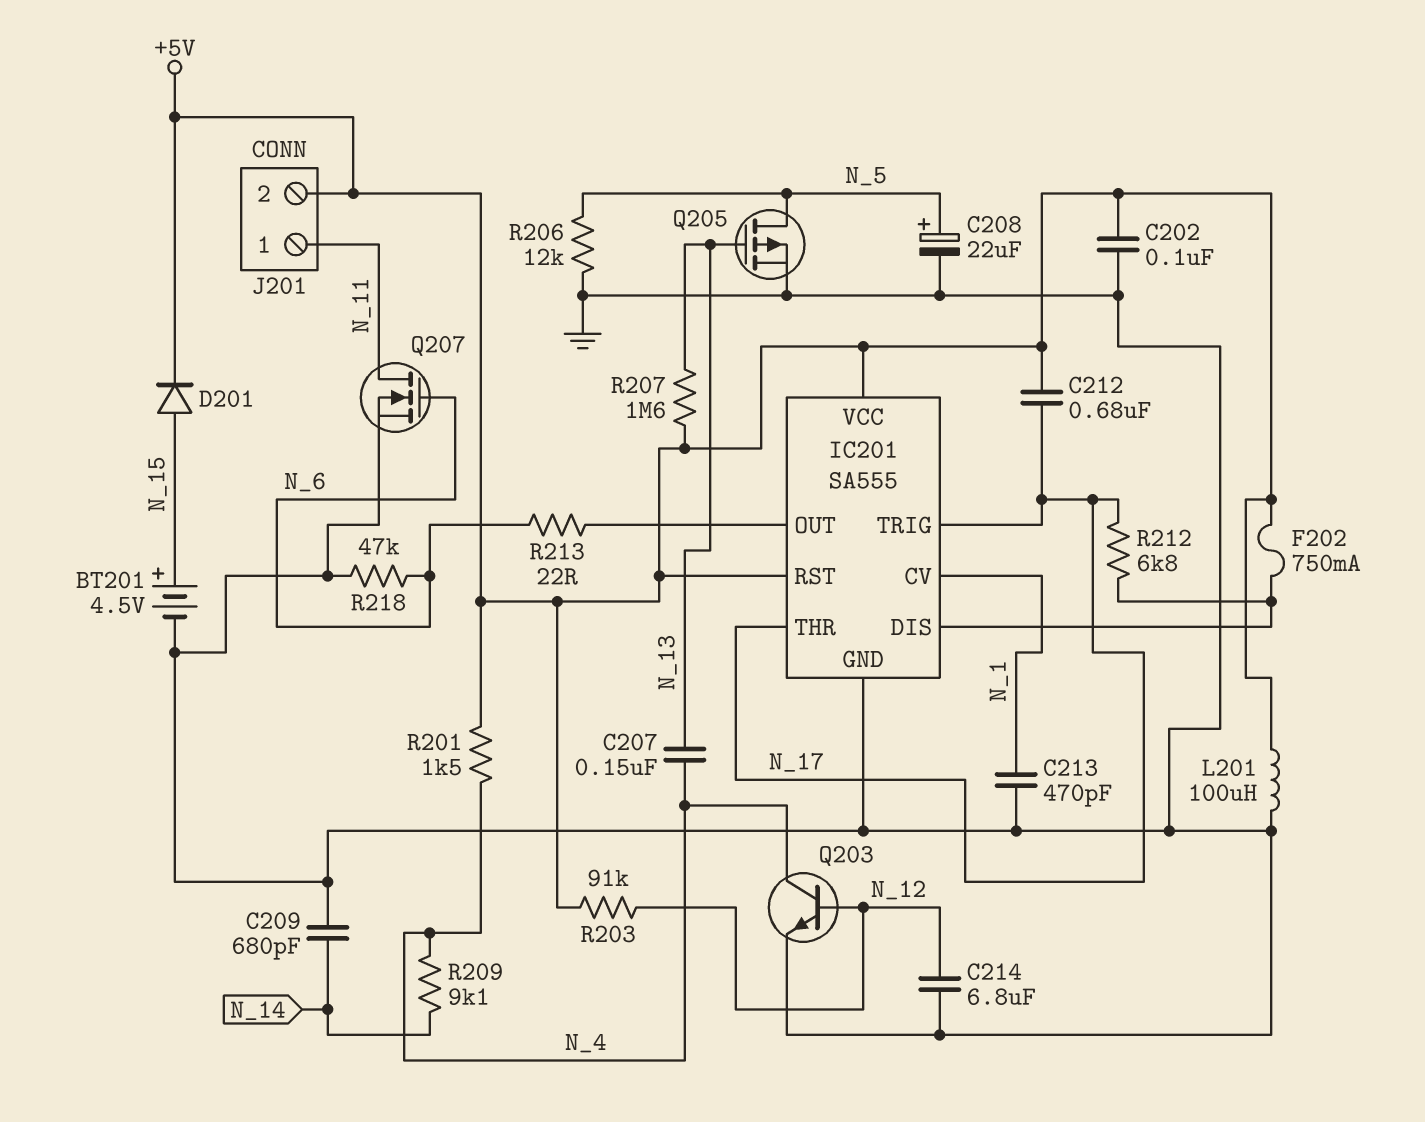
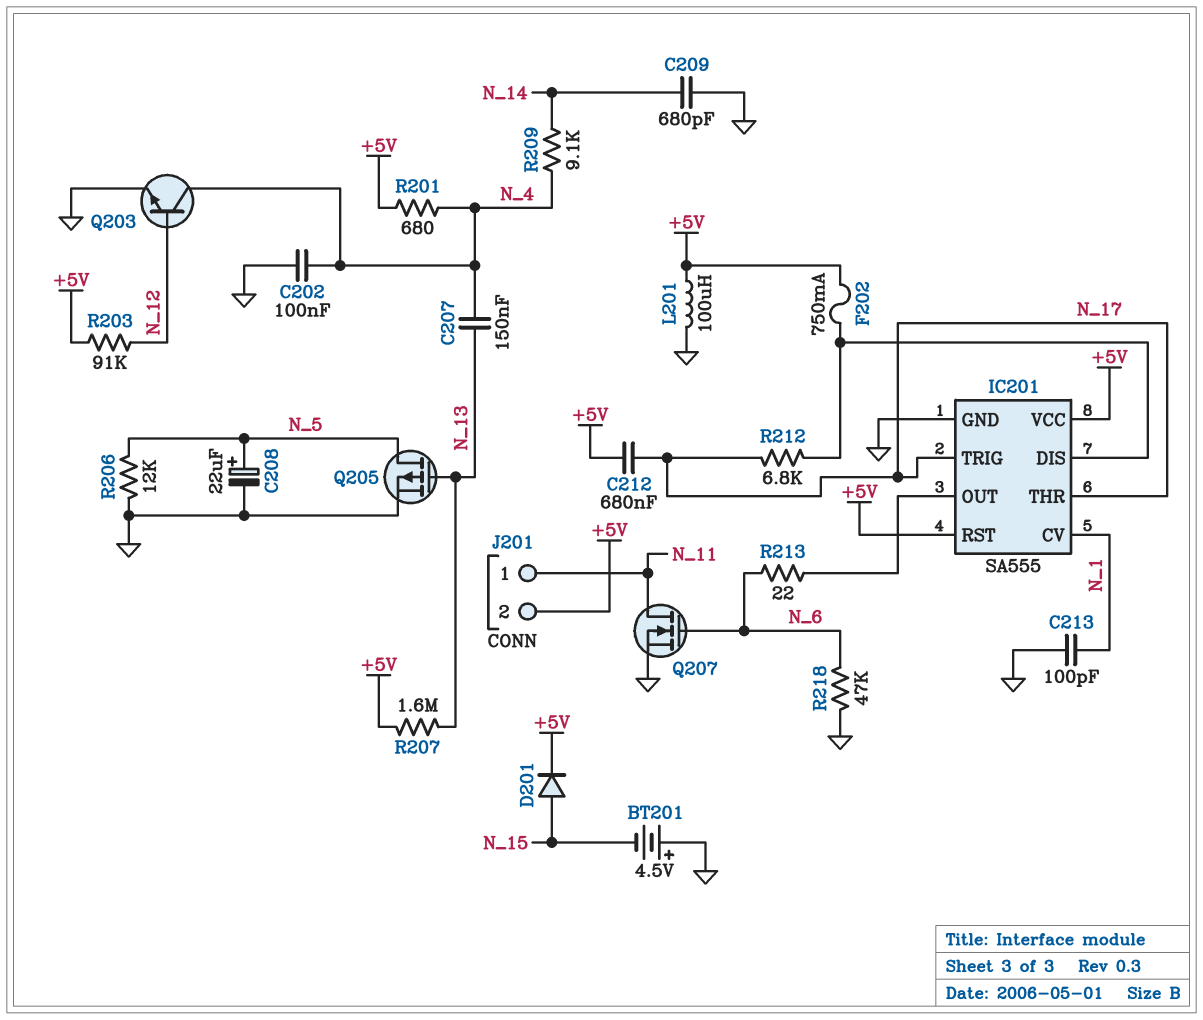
BT201: 4.5V (plus N_15, minus GND) -> 4.5V (plus GND, minus N_15)
C202: 100nF (+5V, GND) -> 100nF (GND, N_4)
C213: 470pF (GND, N_1) -> 100pF (GND, N_1)
C214: 6.8uF (GND, N_12) -> none
R201: 1.5k (+5V, N_4) -> 680 (+5V, N_4)

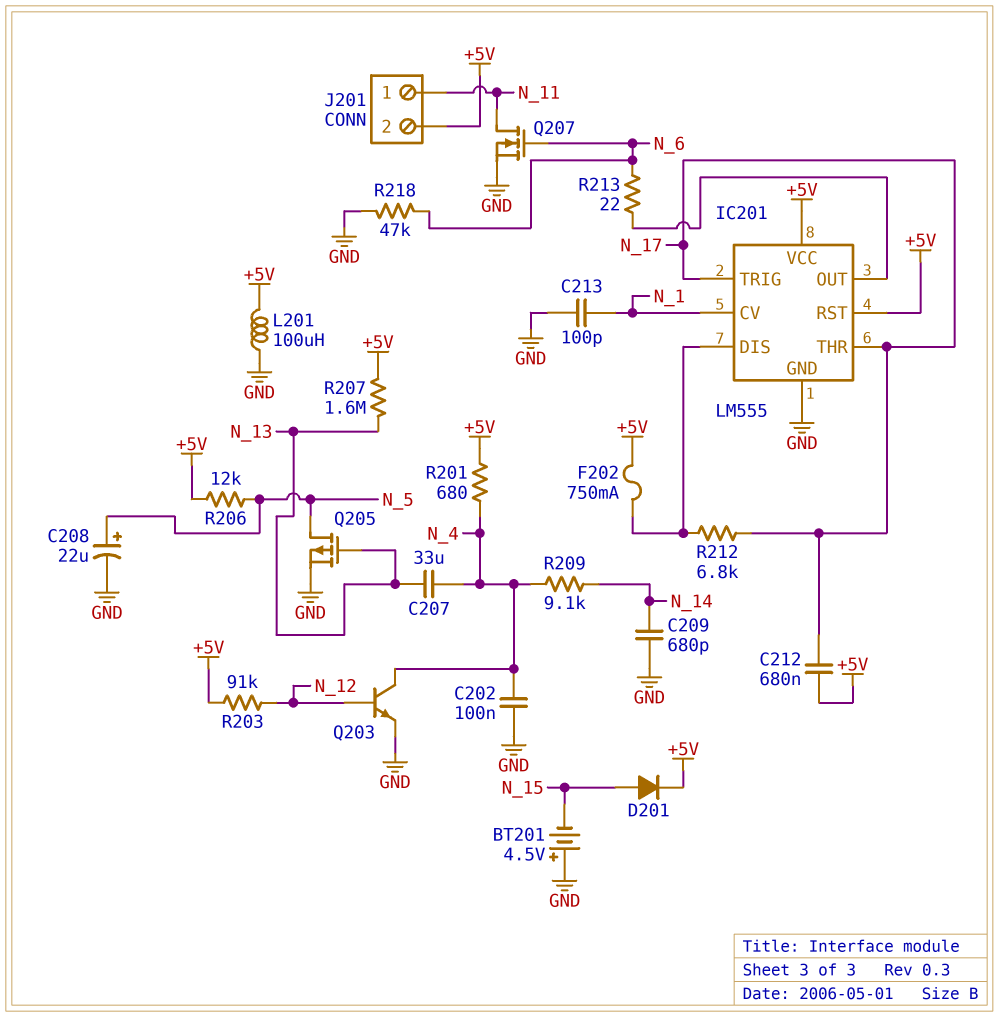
C207: 150nF (N_4, N_13) -> 33uF (N_4, N_13)
IC201: SA555 -> LM555
R206: 12k (GND, N_5) -> 12k (+5V, N_5)

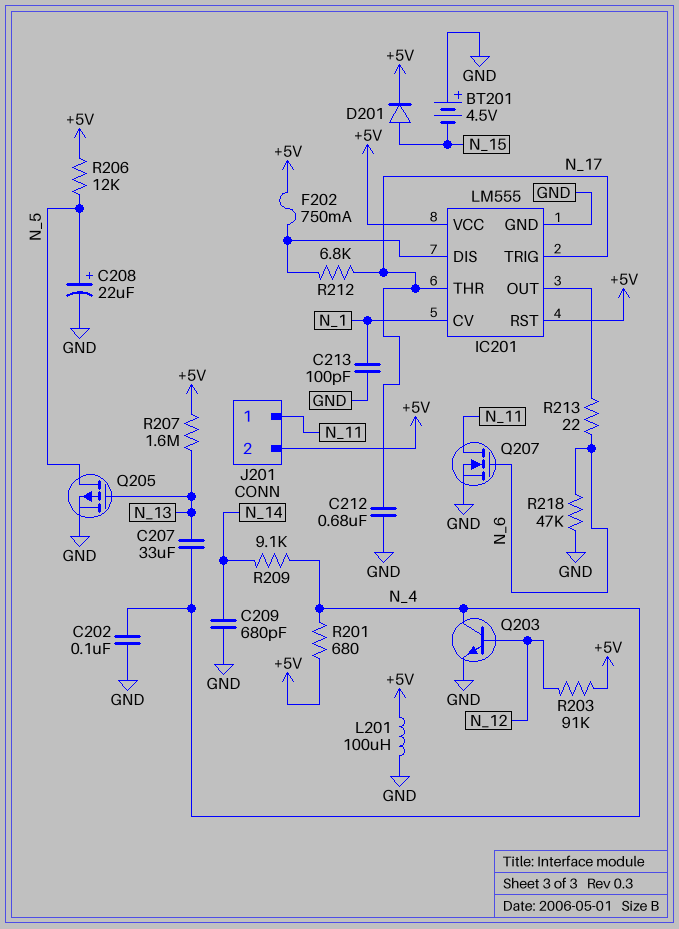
C212: 680nF (+5V, N_17) -> 680nF (GND, N_17)

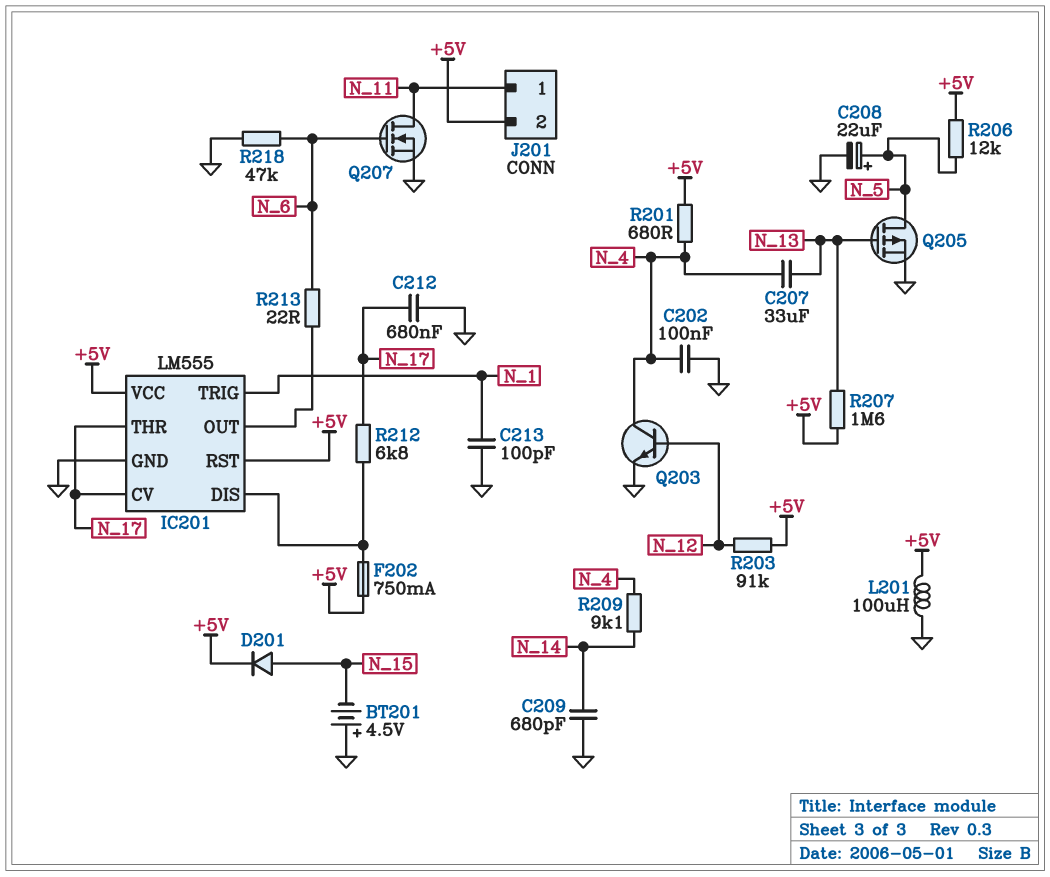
IC201 pin CV: N_1 -> N_17
IC201 pin TRIG: N_17 -> N_1

